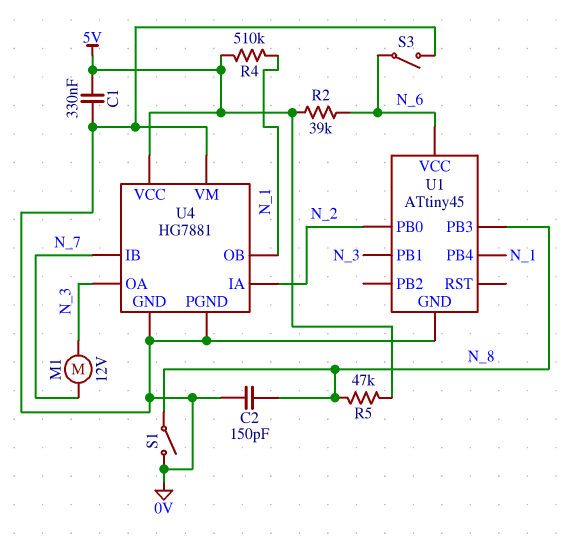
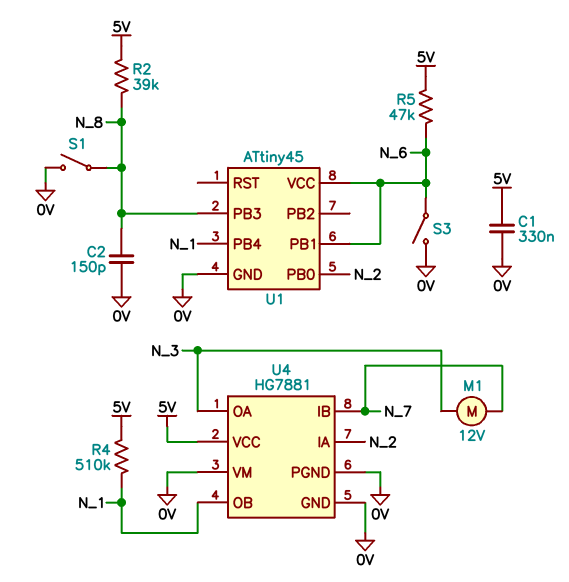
R2: 39k (5V, N_6) -> 39k (5V, N_8)
R5: 47k (5V, N_8) -> 47k (5V, N_6)
U1 pin PB1: N_3 -> N_6

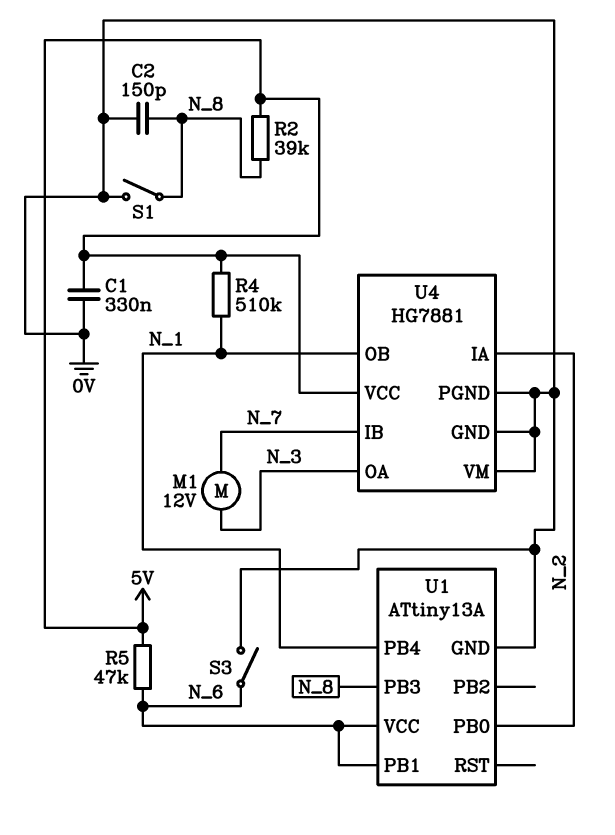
U1: ATtiny45 -> ATtiny13A

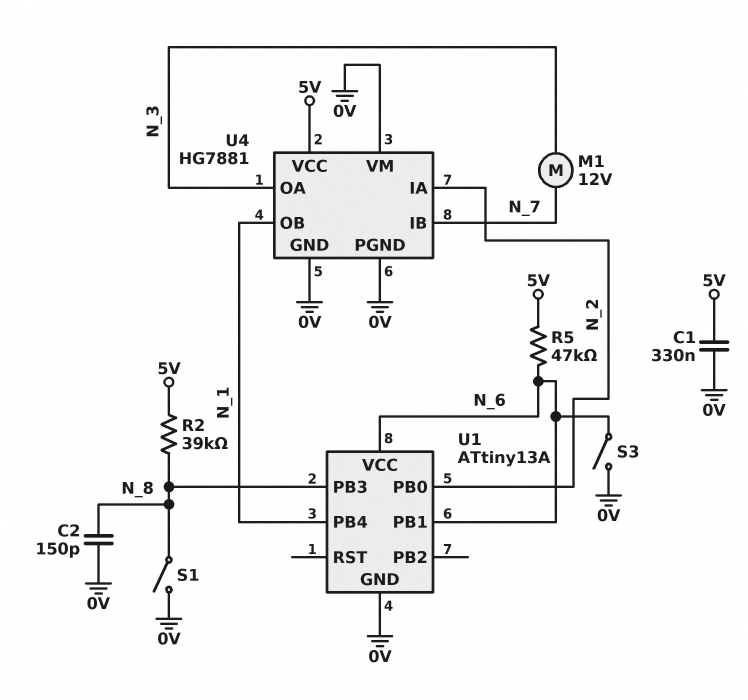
R4: 510k (5V, N_1) -> none

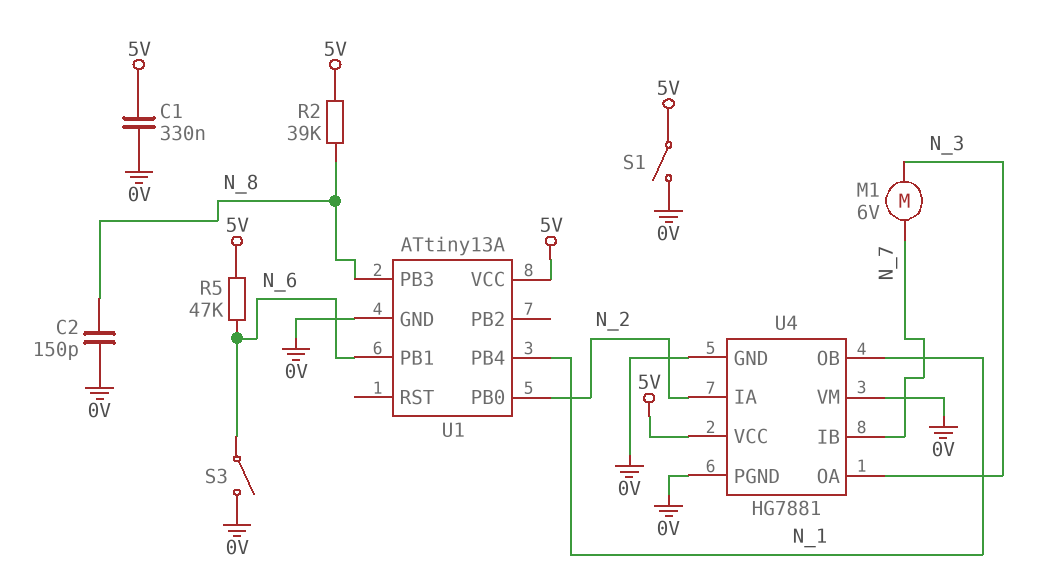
M1: motor 12V (N_3, N_7) -> motor 6V (N_3, N_7)
S1: switch (0V, N_8) -> switch (0V, 5V)
U1 pin VCC: N_6 -> 5V

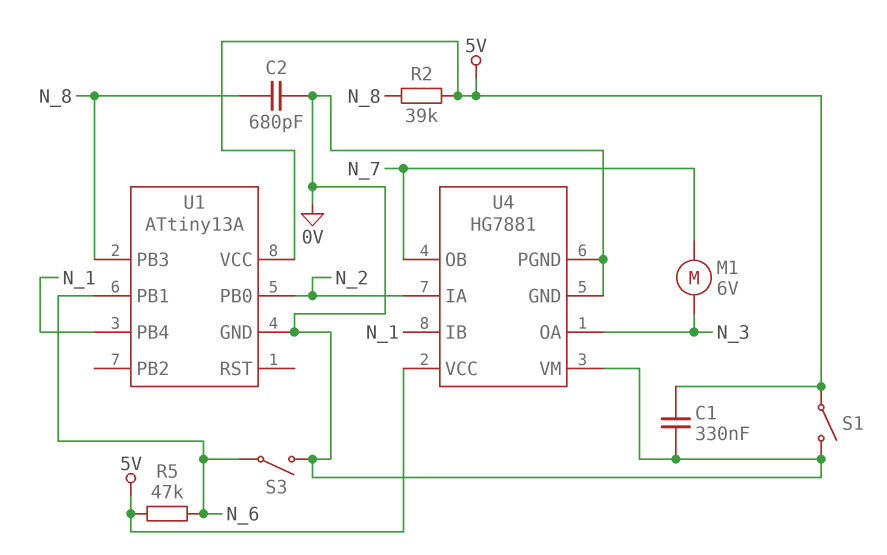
C2: 150pF (0V, N_8) -> 680pF (0V, N_8)
U4 pin IB: N_7 -> N_1
U4 pin OB: N_1 -> N_7

